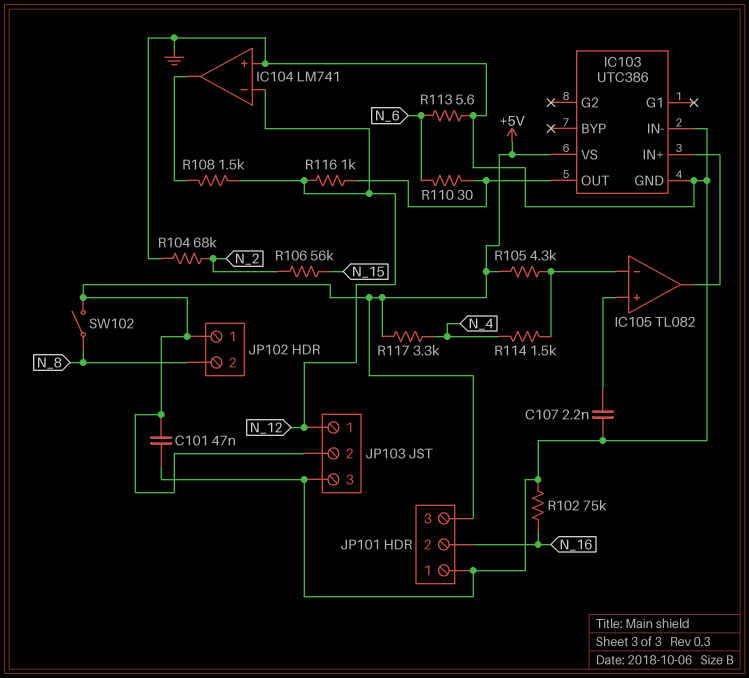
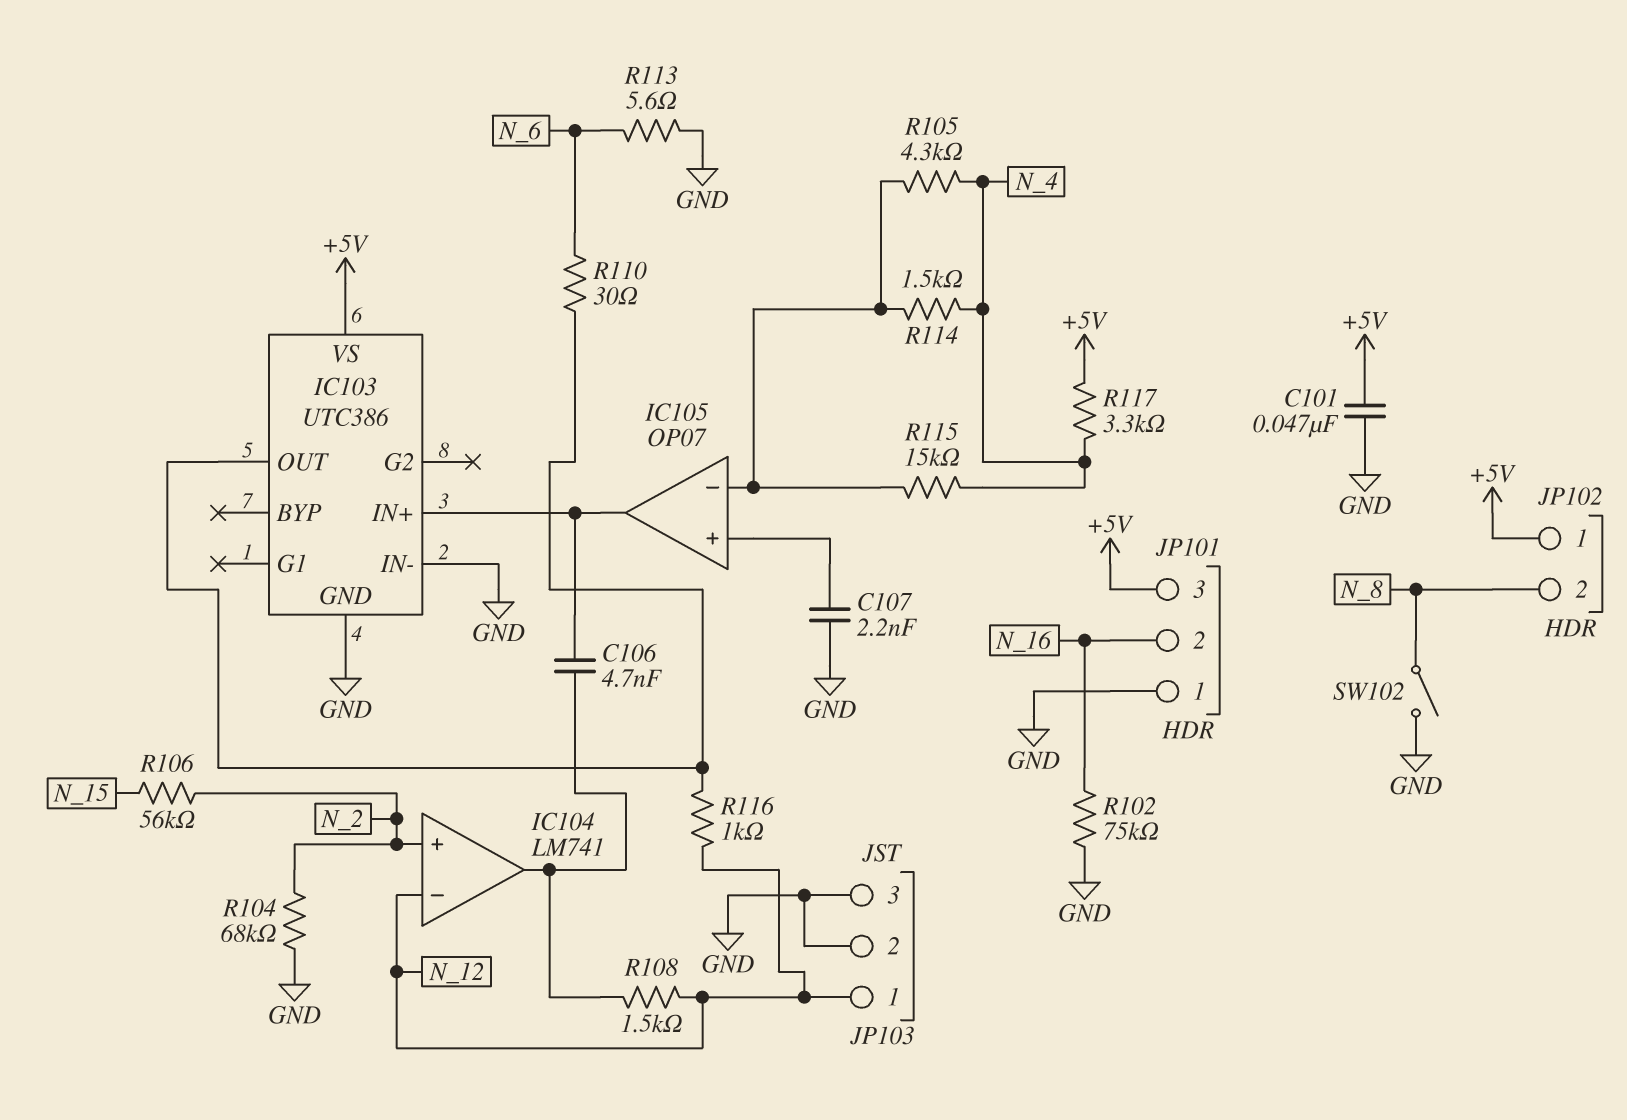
C106: none -> 4.7nF (IC103/IN+, IC104/out)
IC104 pin in+: GND -> N_2
IC105: TL082 -> OP07
JP103 pin 2: +5V -> GND
R105: 4.3k (+5V, IC105/in-) -> 4.3k (IC105/in-, N_4)
R115: none -> 15k (IC105/in-, N_4)
SW102: switch (+5V, N_8) -> switch (GND, N_8)

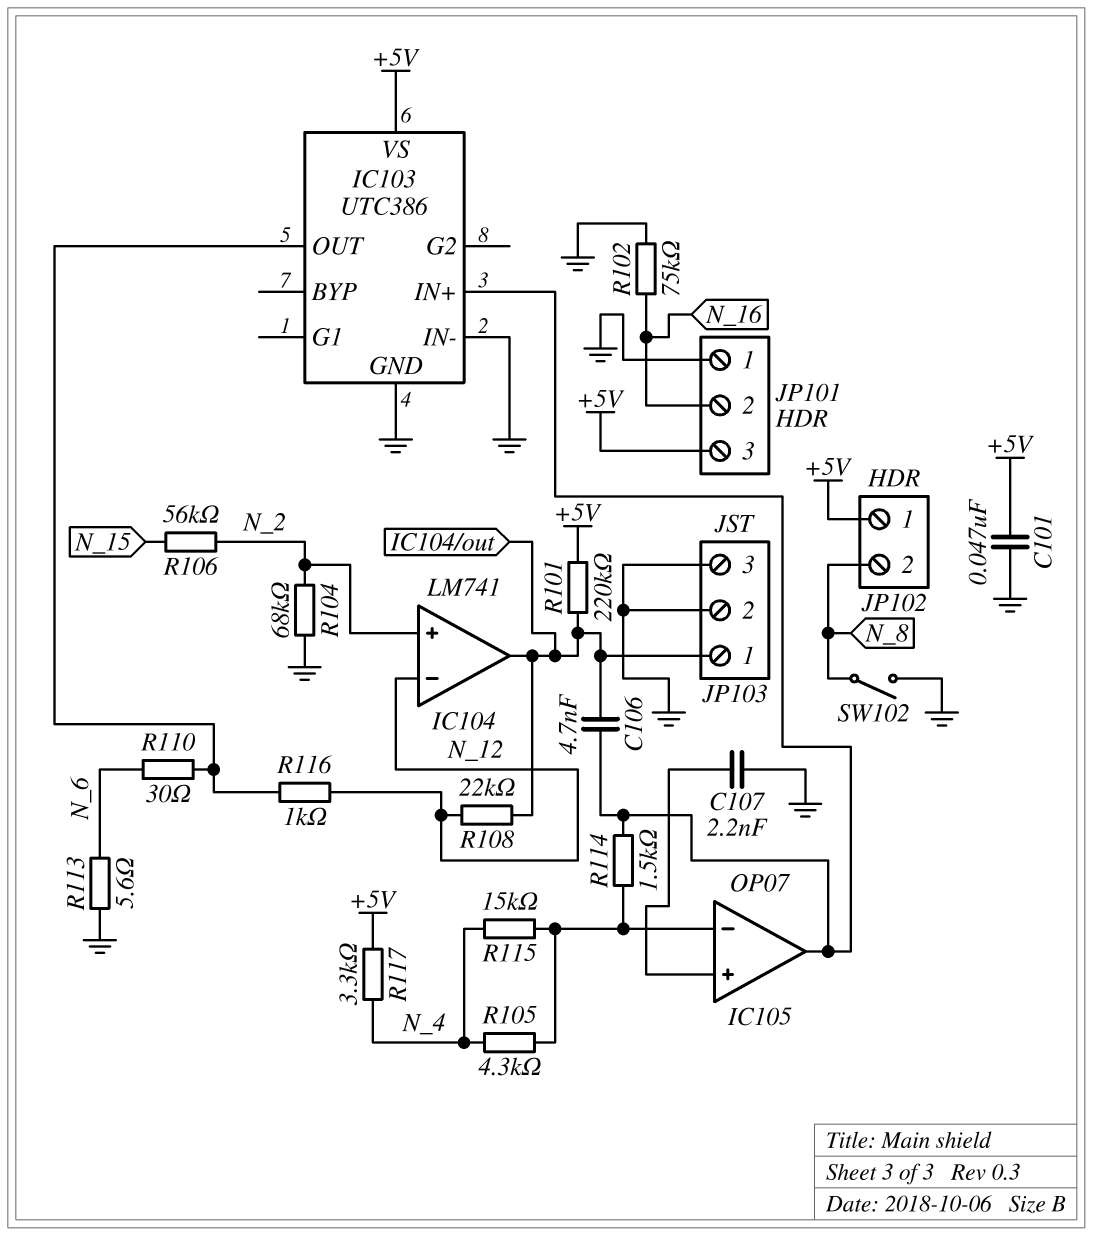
JP103 pin 1: N_12 -> IC104/out
R101: none -> 220k (+5V, IC104/out)
R108: 1.5k (IC104/out, N_12) -> 22k (IC104/out, N_12)
R114: 1.5k (IC105/in-, N_4) -> 1.5k (IC103/IN+, IC105/in-)

